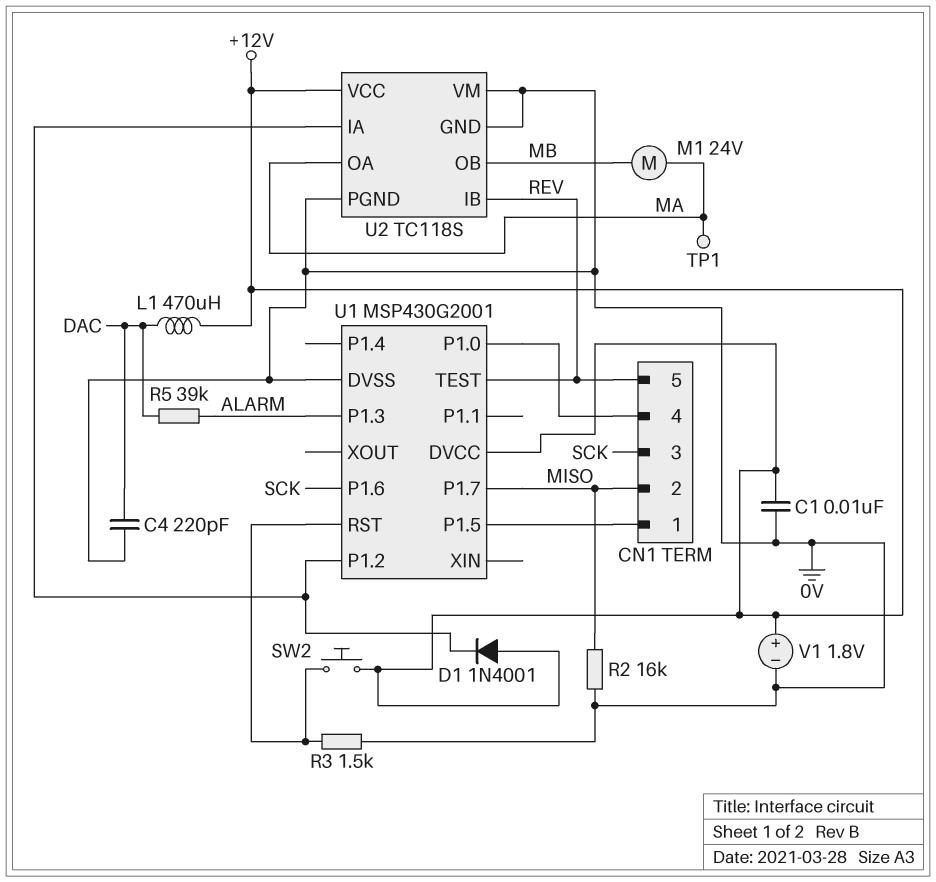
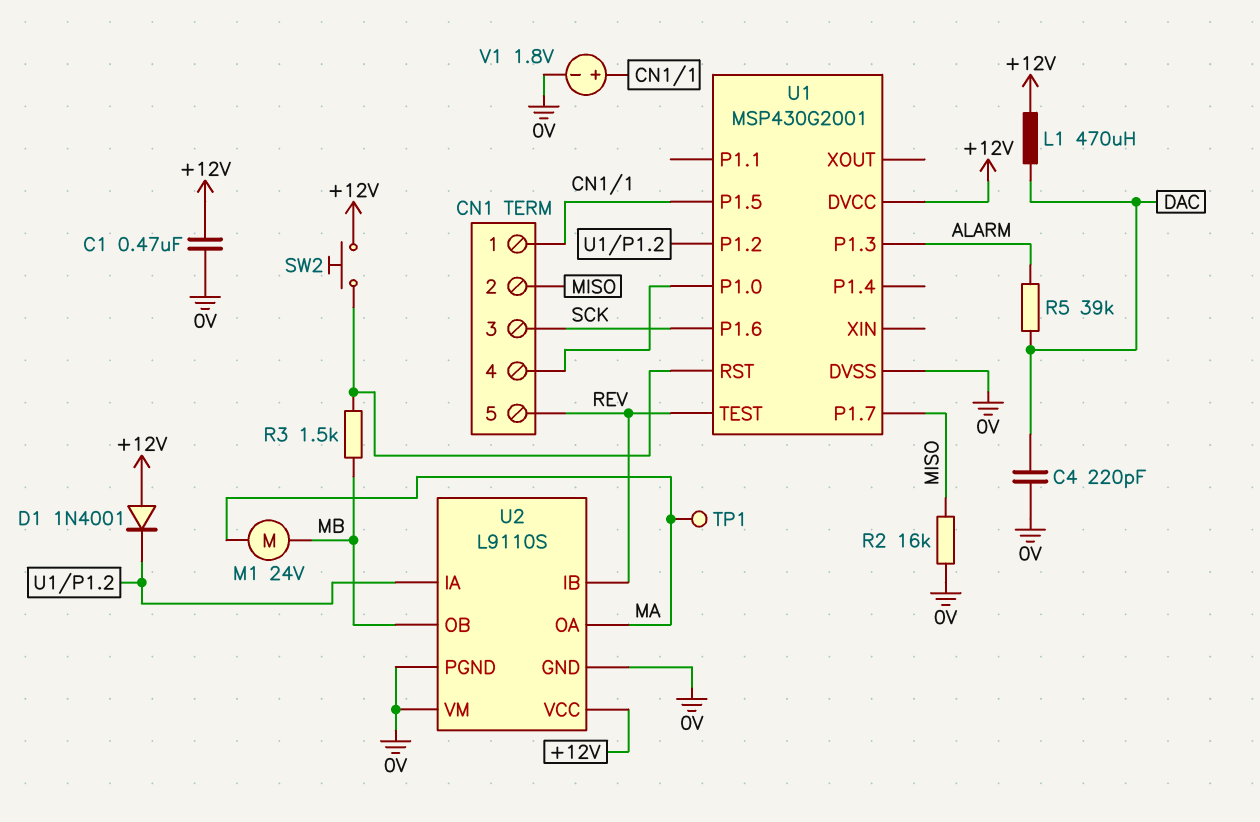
C1: 10nF (+12V, 0V) -> 470nF (+12V, 0V)
R3: 1.5k (0V, U1/RST) -> 1.5k (MB, U1/RST)
U2: TC118S -> L9110S
V1: 1.8V (plus +12V, minus 0V) -> 1.8V (plus CN1/1, minus 0V)

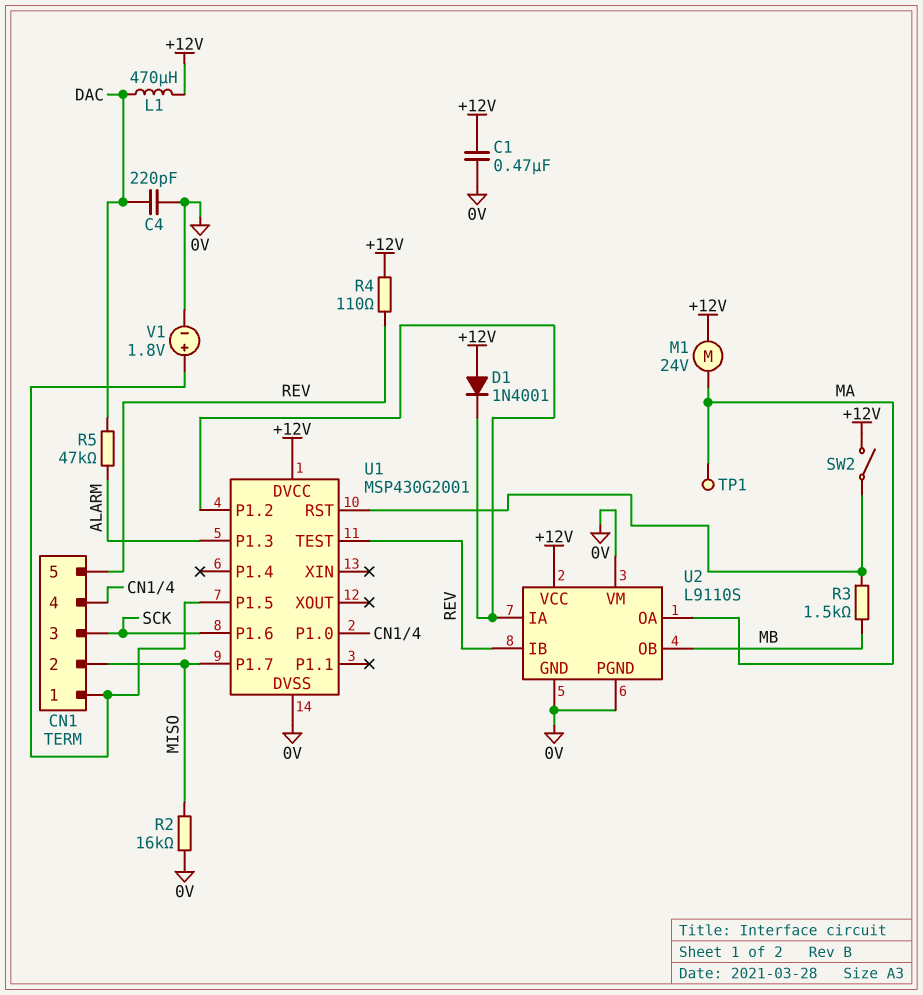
M1: motor 24V (MA, MB) -> motor 24V (+12V, MA)
R4: none -> 110 (+12V, REV)
R5: 39k (ALARM, DAC) -> 47k (ALARM, DAC)
SW2: button (+12V, U1/RST) -> switch (+12V, U1/RST)

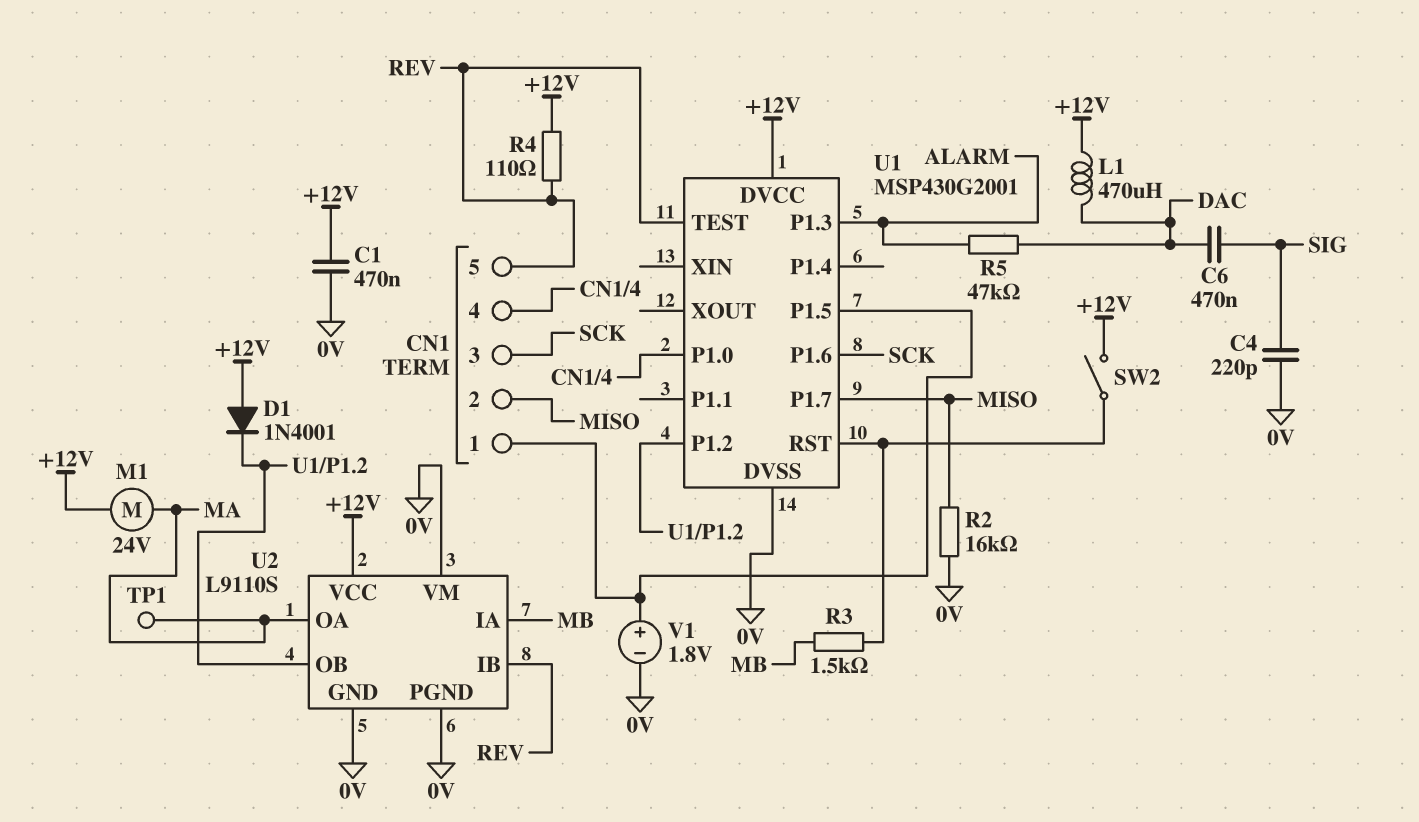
C4: 220pF (0V, DAC) -> 220pF (0V, SIG)
C6: none -> 470nF (DAC, SIG)
U2 pin IA: U1/P1.2 -> MB
U2 pin OB: MB -> U1/P1.2

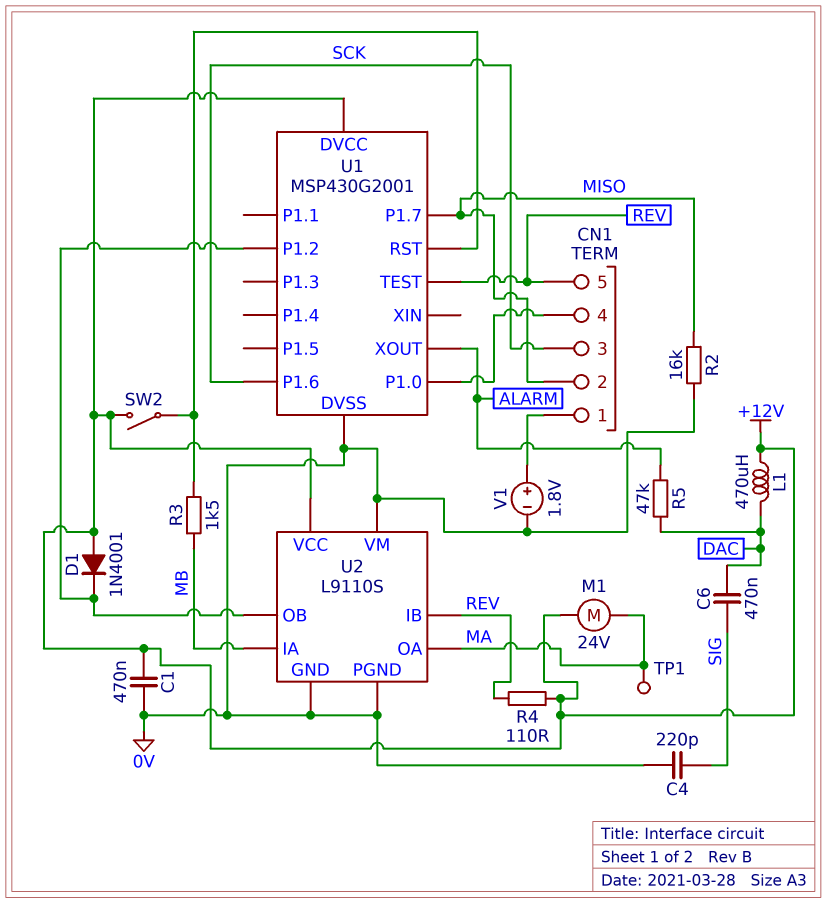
U1 pin P1.3: ALARM -> none
U1 pin P1.5: CN1/1 -> none
U1 pin XOUT: none -> ALARM

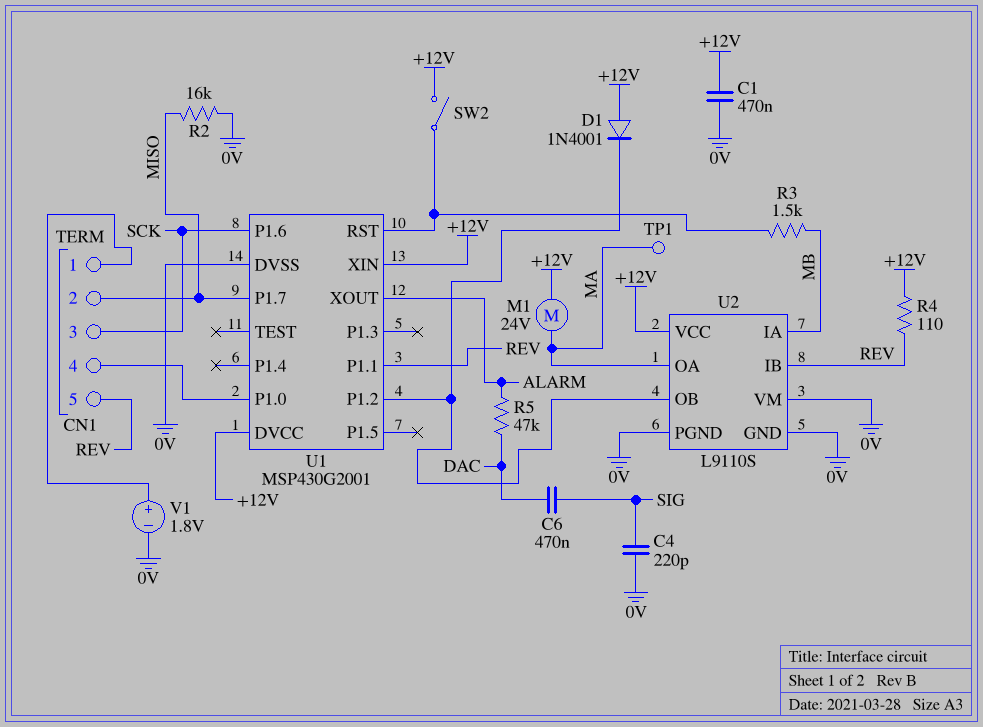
L1: 470uH (+12V, DAC) -> none
U1 pin P1.1: none -> REV
U1 pin TEST: REV -> none
U1 pin XIN: none -> +12V

